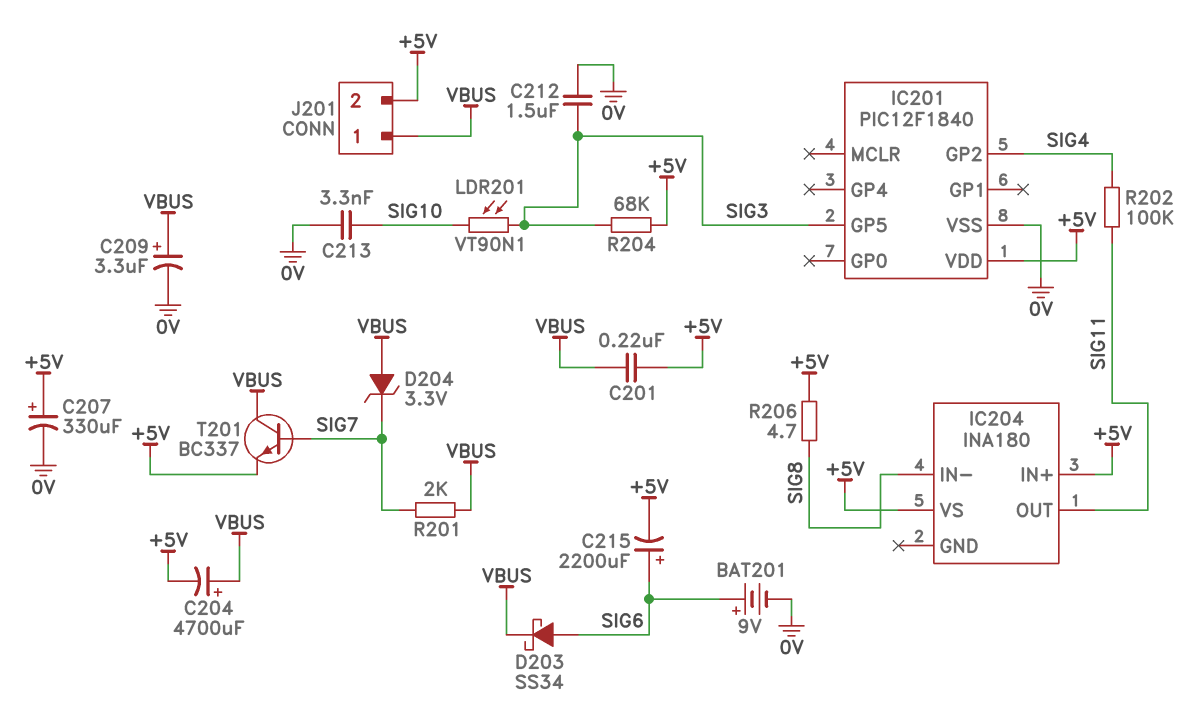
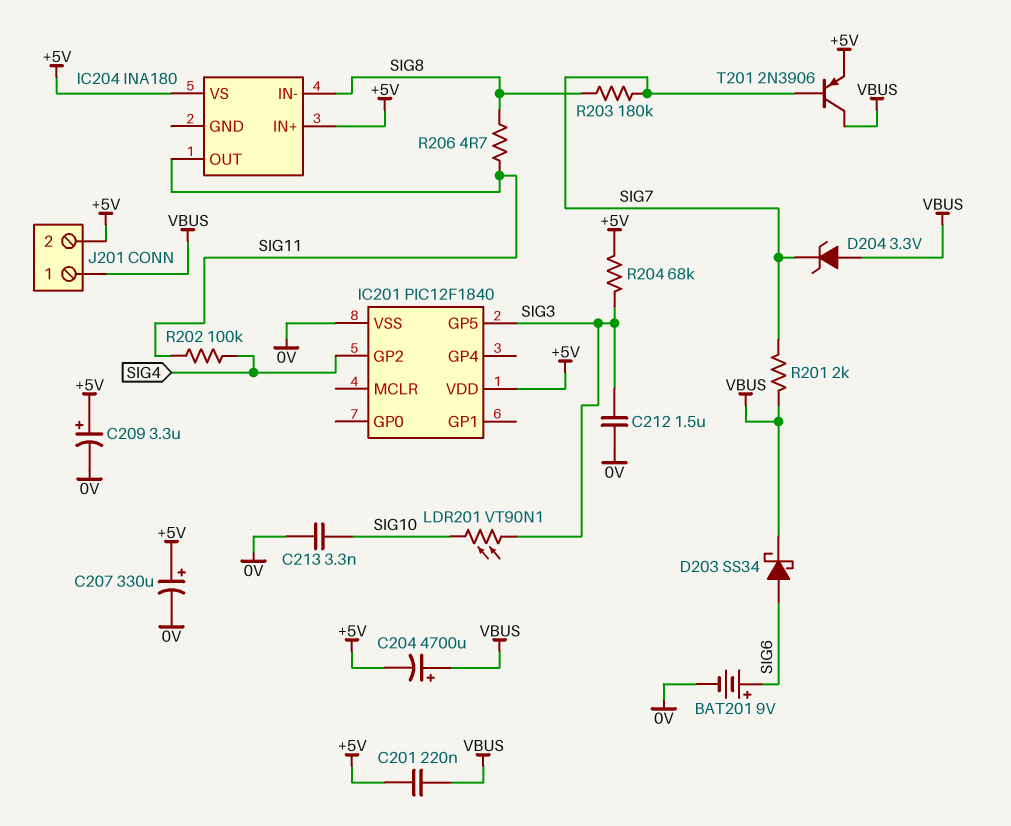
C209: 3.3uF (plus VBUS, minus 0V) -> 3.3uF (plus +5V, minus 0V)
C215: 2200uF (plus SIG6, minus +5V) -> none
R203: none -> 180k (SIG7, SIG8)
R206: 4.7 (+5V, SIG8) -> 4.7 (SIG8, SIG11)
T201: NPN BC337 (B SIG7, C VBUS, E +5V) -> PNP 2N3906 (B SIG7, C VBUS, E +5V)

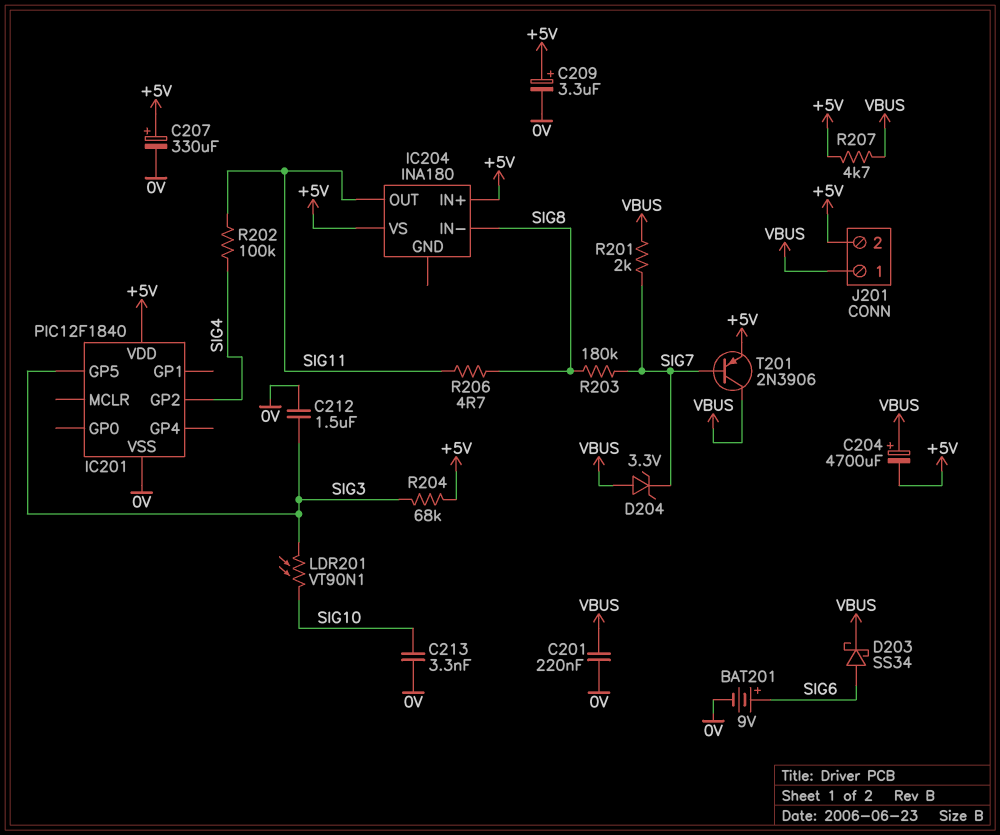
C201: 220nF (+5V, VBUS) -> 220nF (0V, VBUS)
R207: none -> 4.7k (+5V, VBUS)

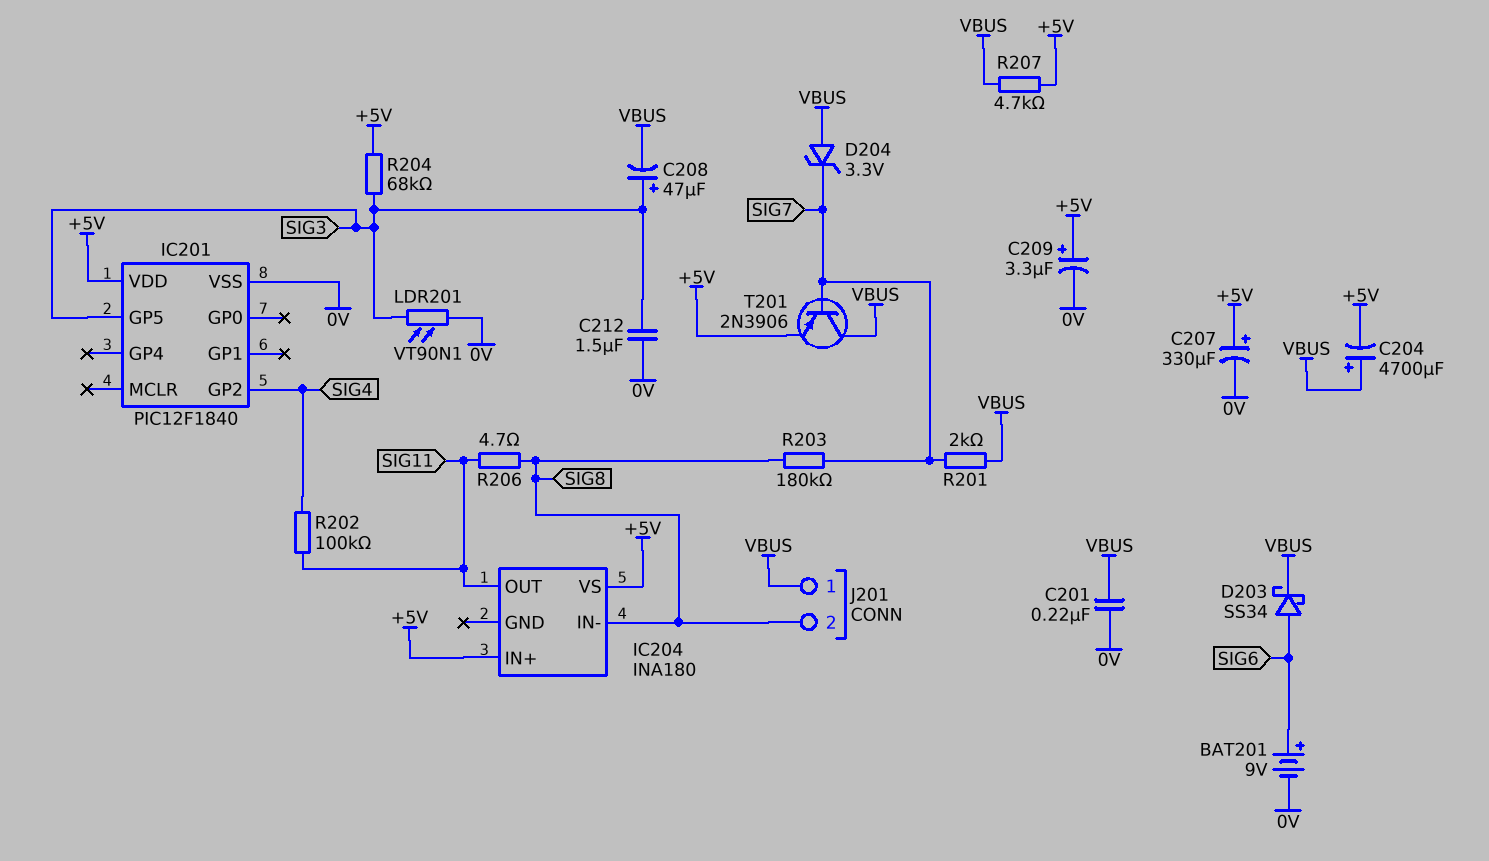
C208: none -> 47uF (plus SIG3, minus VBUS)
C213: 3.3nF (0V, SIG10) -> none
J201 pin 2: +5V -> SIG8
LDR201: VT90N1 (SIG3, SIG10) -> VT90N1 (0V, SIG3)

